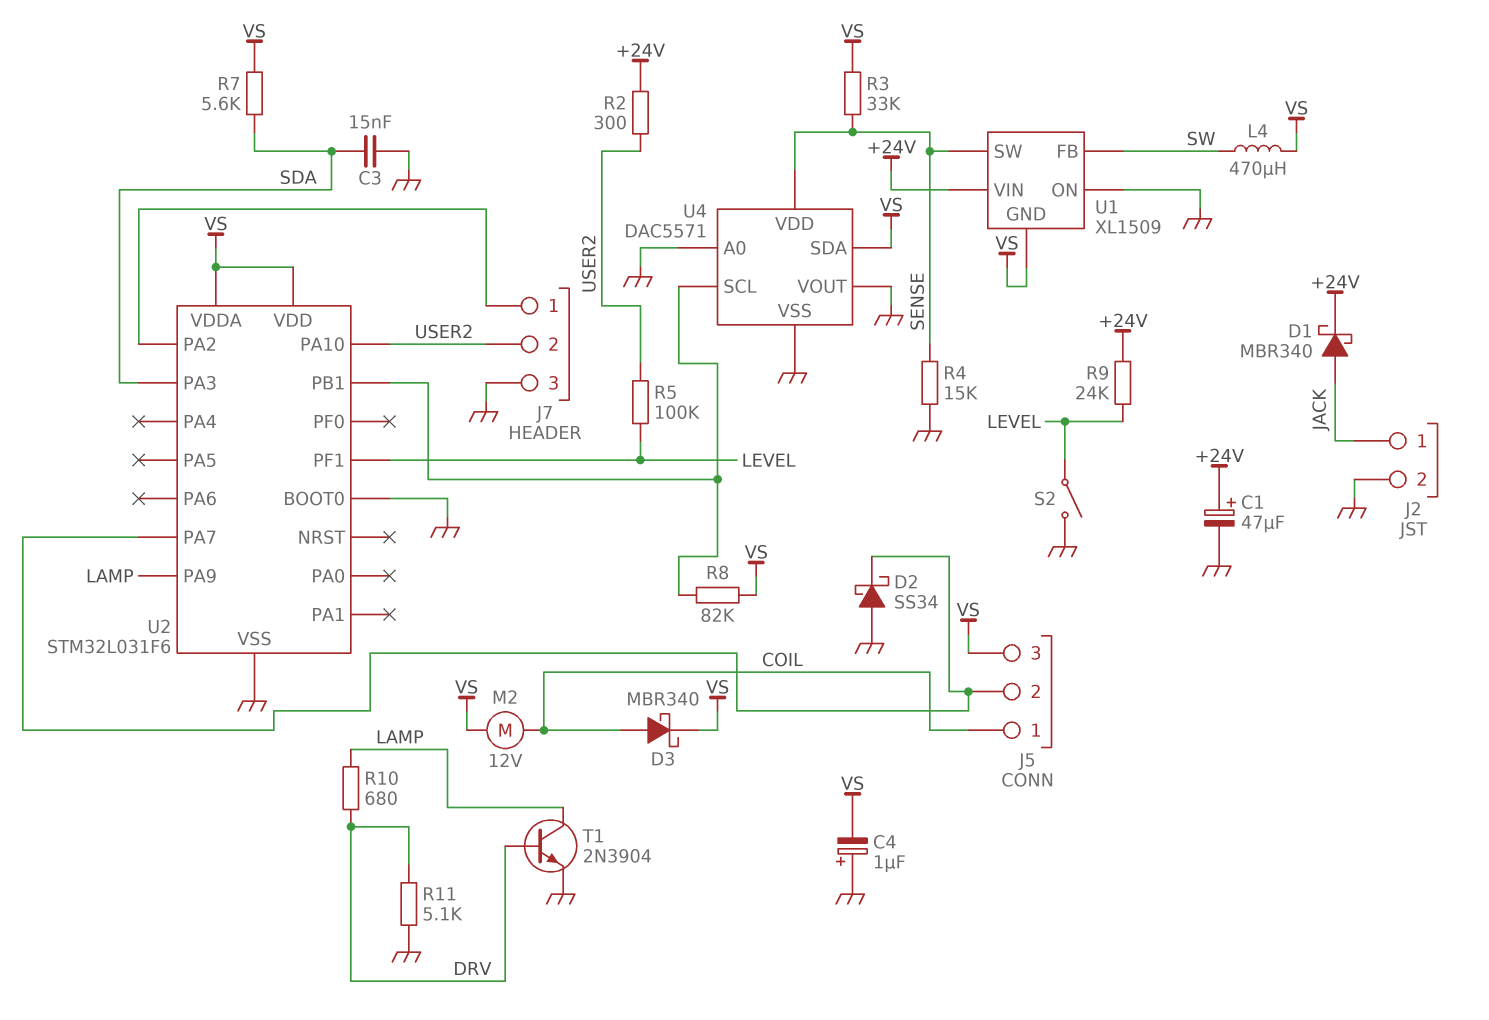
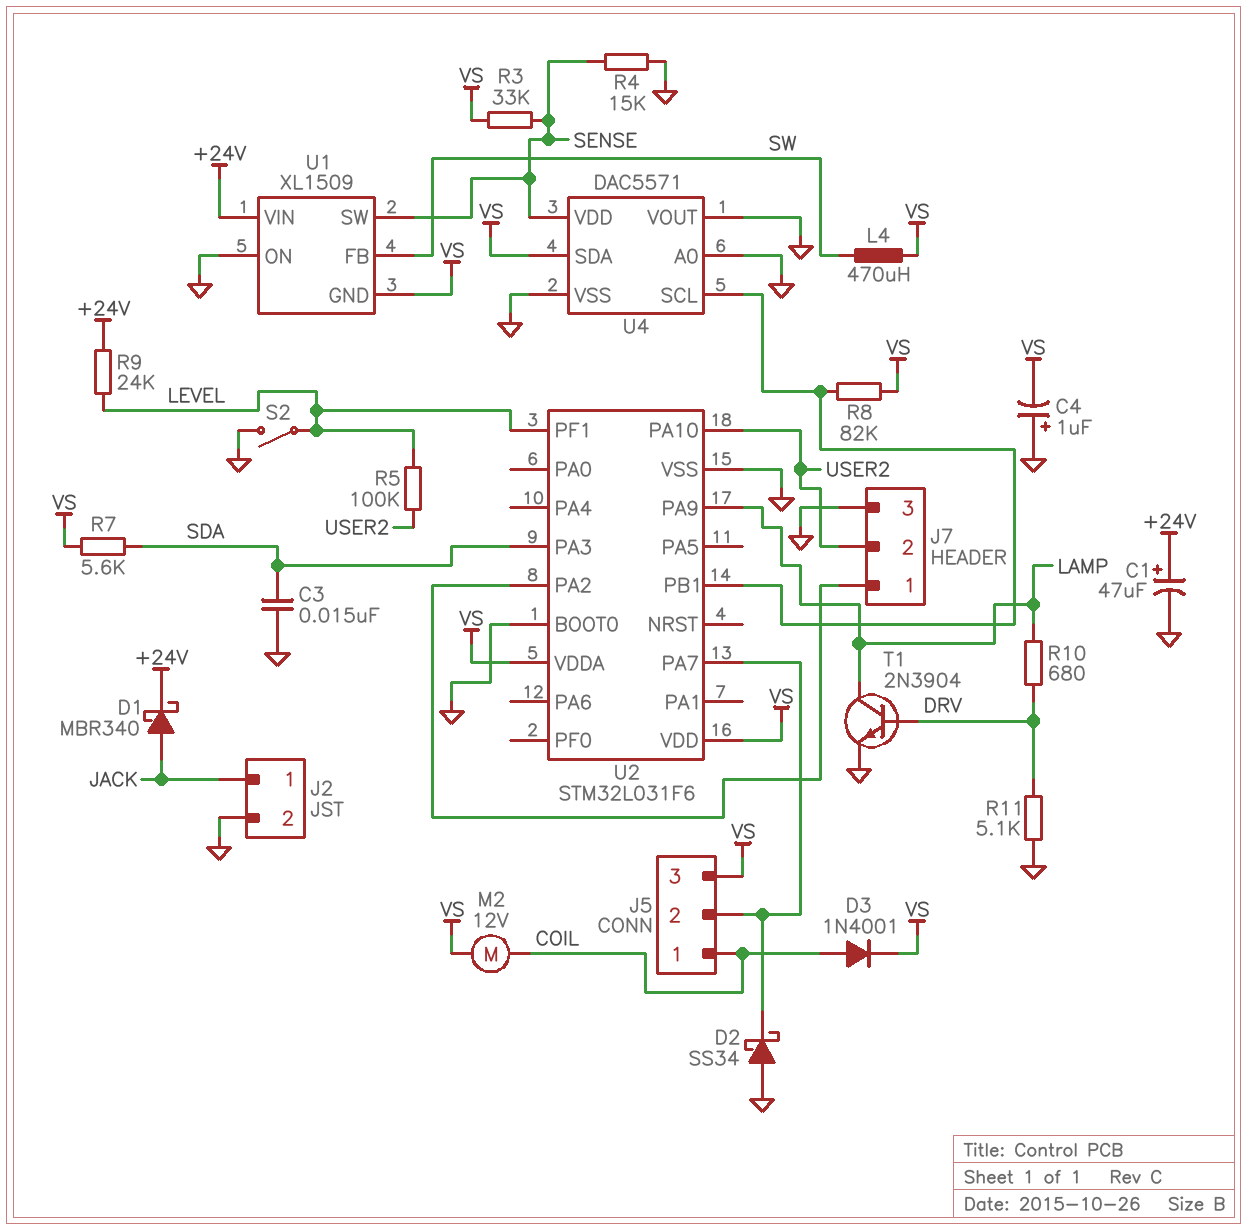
D3: schottky MBR340 (A COIL, K VS) -> diode 1N4001 (A COIL, K VS)
R2: 300 (+24V, USER2) -> none

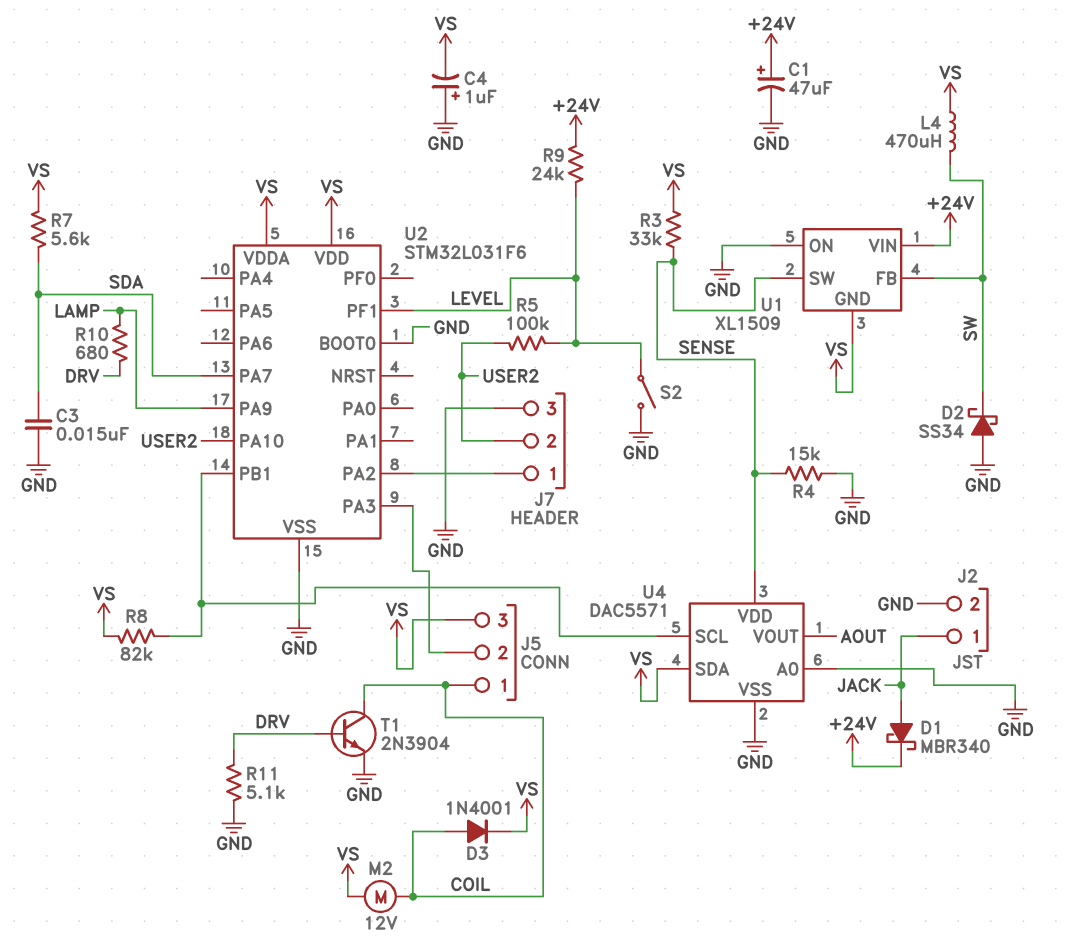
D2: schottky SS34 (A GND, K J5/2) -> schottky SS34 (A GND, K SW)
T1: NPN 2N3904 (B DRV, C LAMP, E GND) -> NPN 2N3904 (B DRV, C COIL, E GND)
U2 pin PA3: SDA -> J5/2
U2 pin PA7: J5/2 -> SDA
U4 pin VOUT: GND -> AOUT

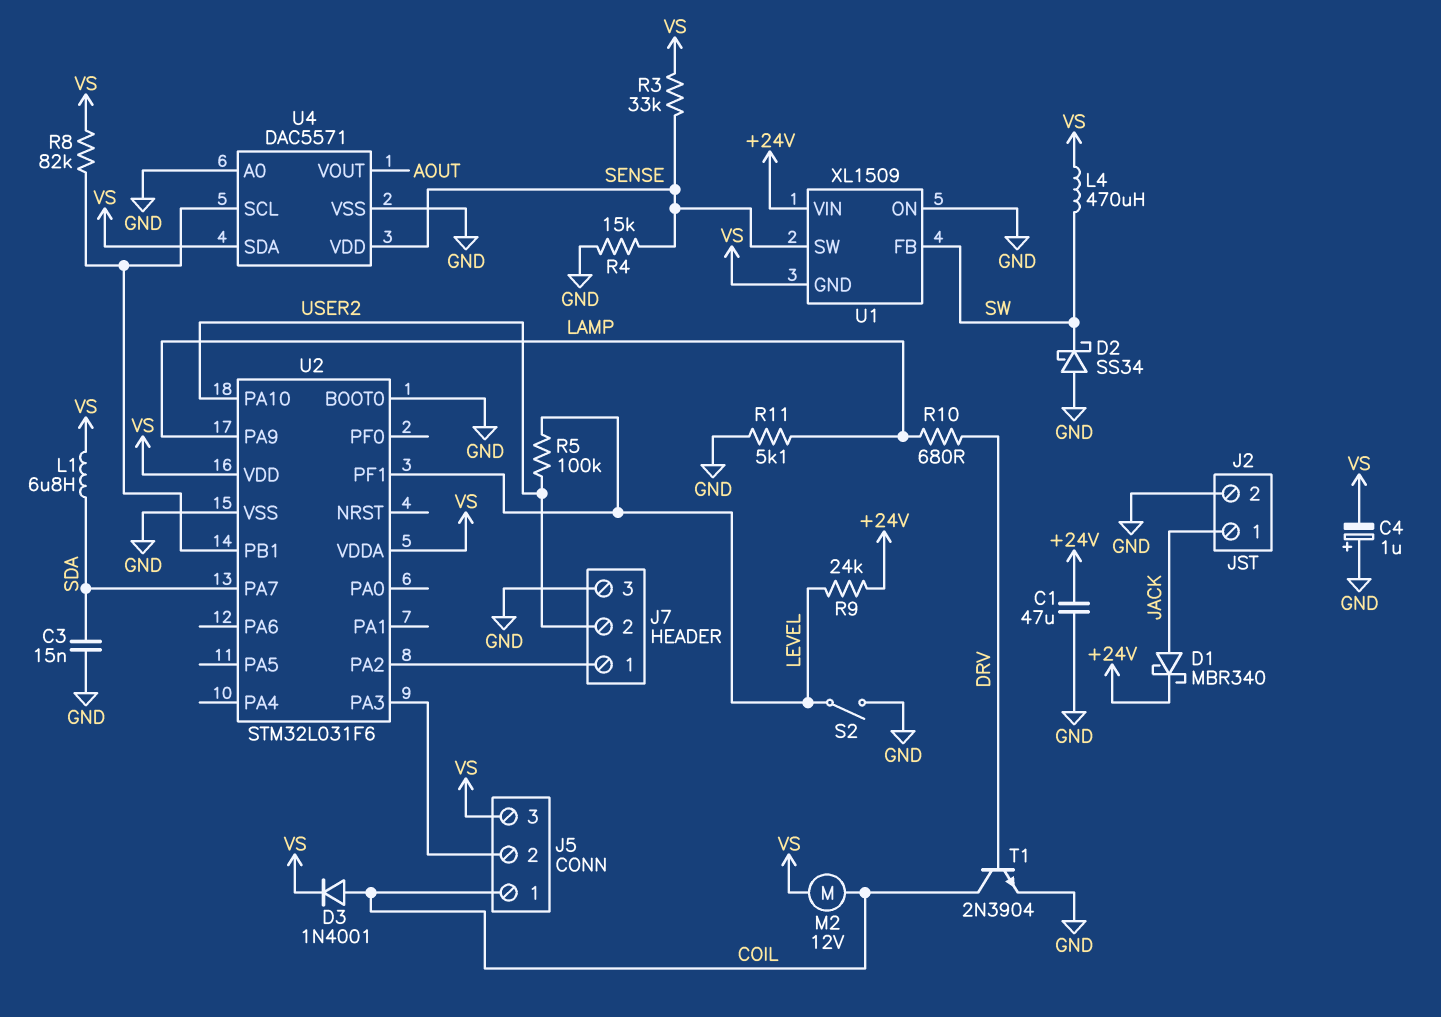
C1: 47uF (plus +24V, minus GND) -> 47uF (+24V, GND)
L1: none -> 6.8uH (SDA, VS)
R7: 5.6k (SDA, VS) -> none
R11: 5.1k (DRV, GND) -> 5.1k (GND, LAMP)

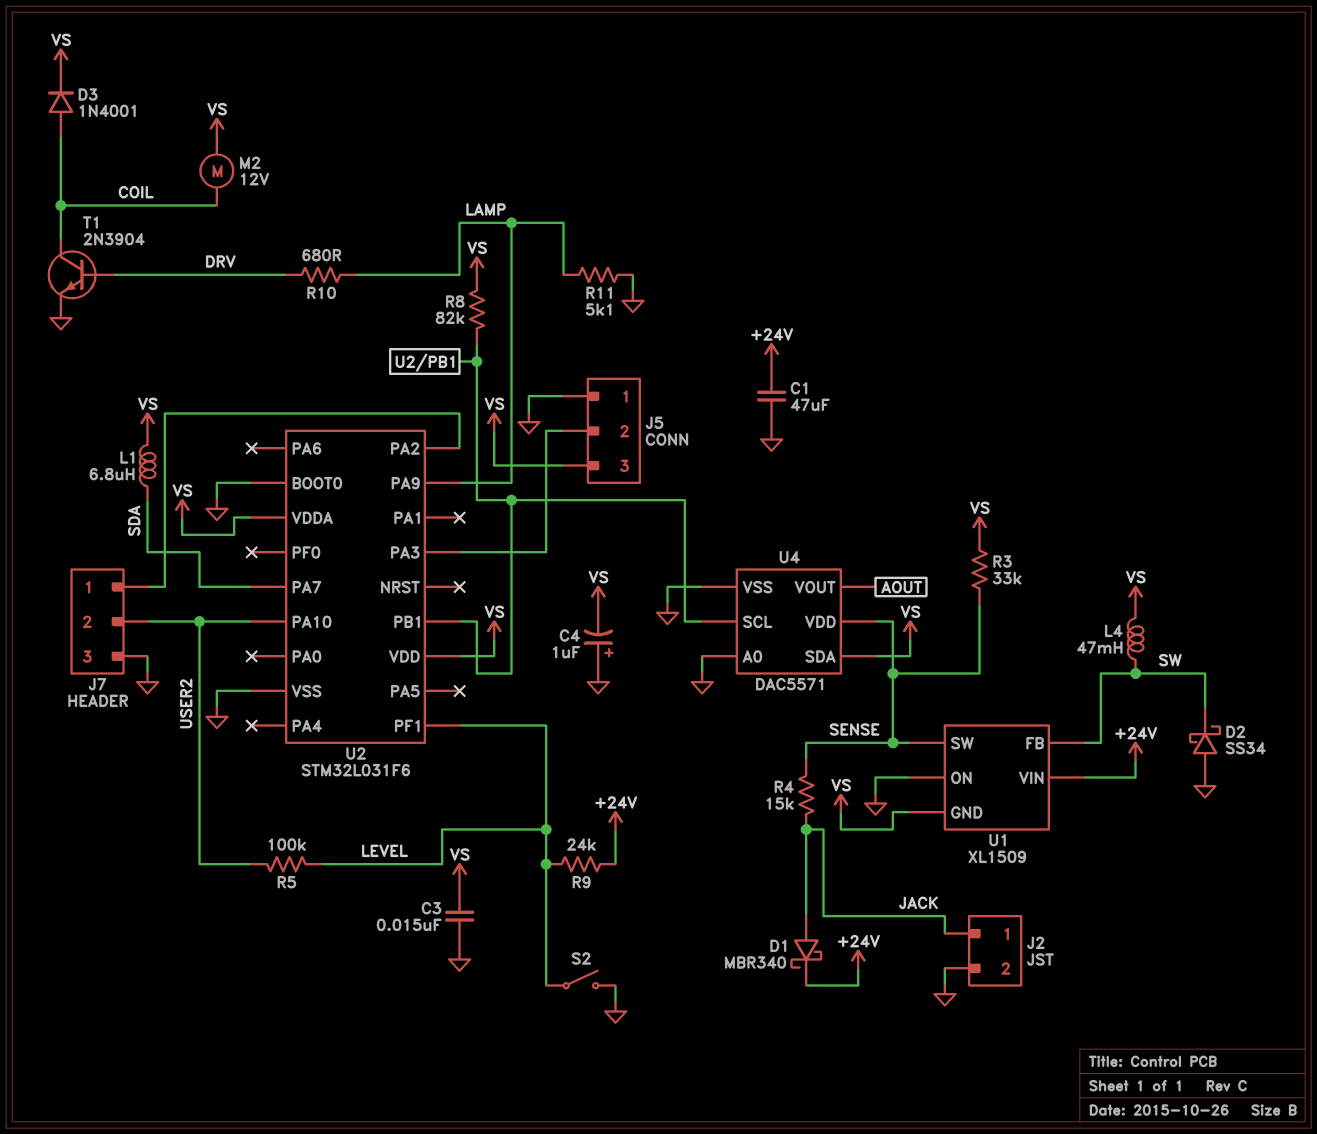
C3: 15nF (GND, SDA) -> 15nF (GND, VS)
J5 pin 1: COIL -> GND
L4: 470uH (SW, VS) -> 47mH (SW, VS)
R4: 15k (GND, SENSE) -> 15k (JACK, SENSE)

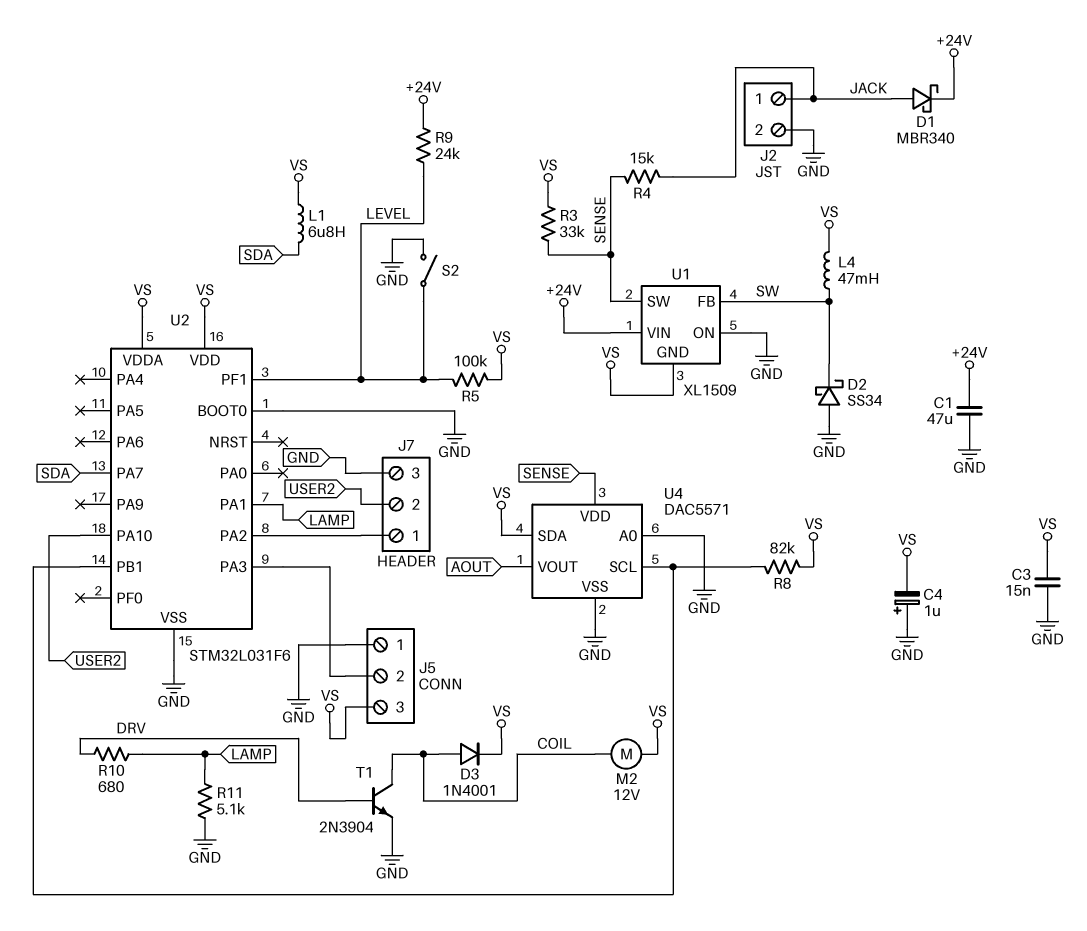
R5: 100k (LEVEL, USER2) -> 100k (LEVEL, VS)
U2 pin PA1: none -> LAMP
U2 pin PA9: LAMP -> none

